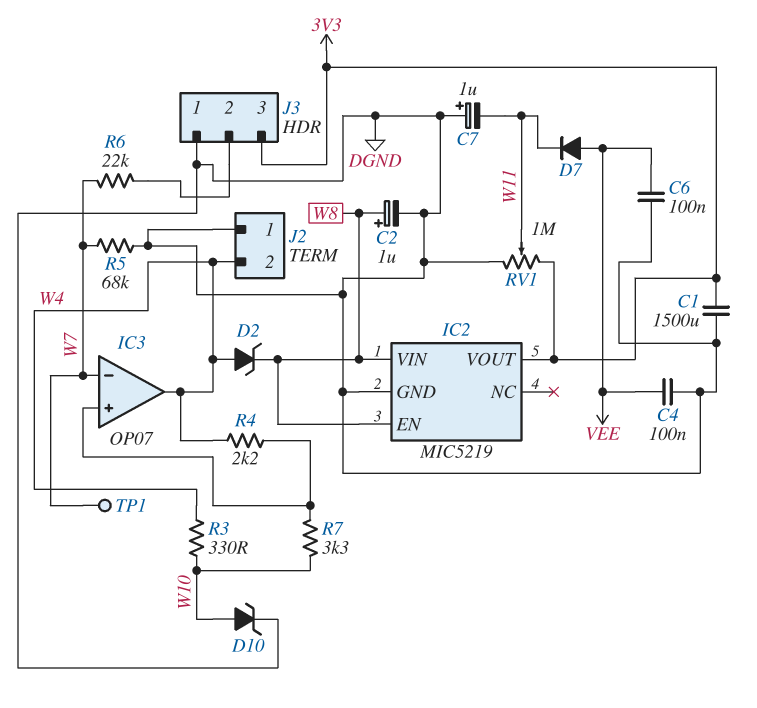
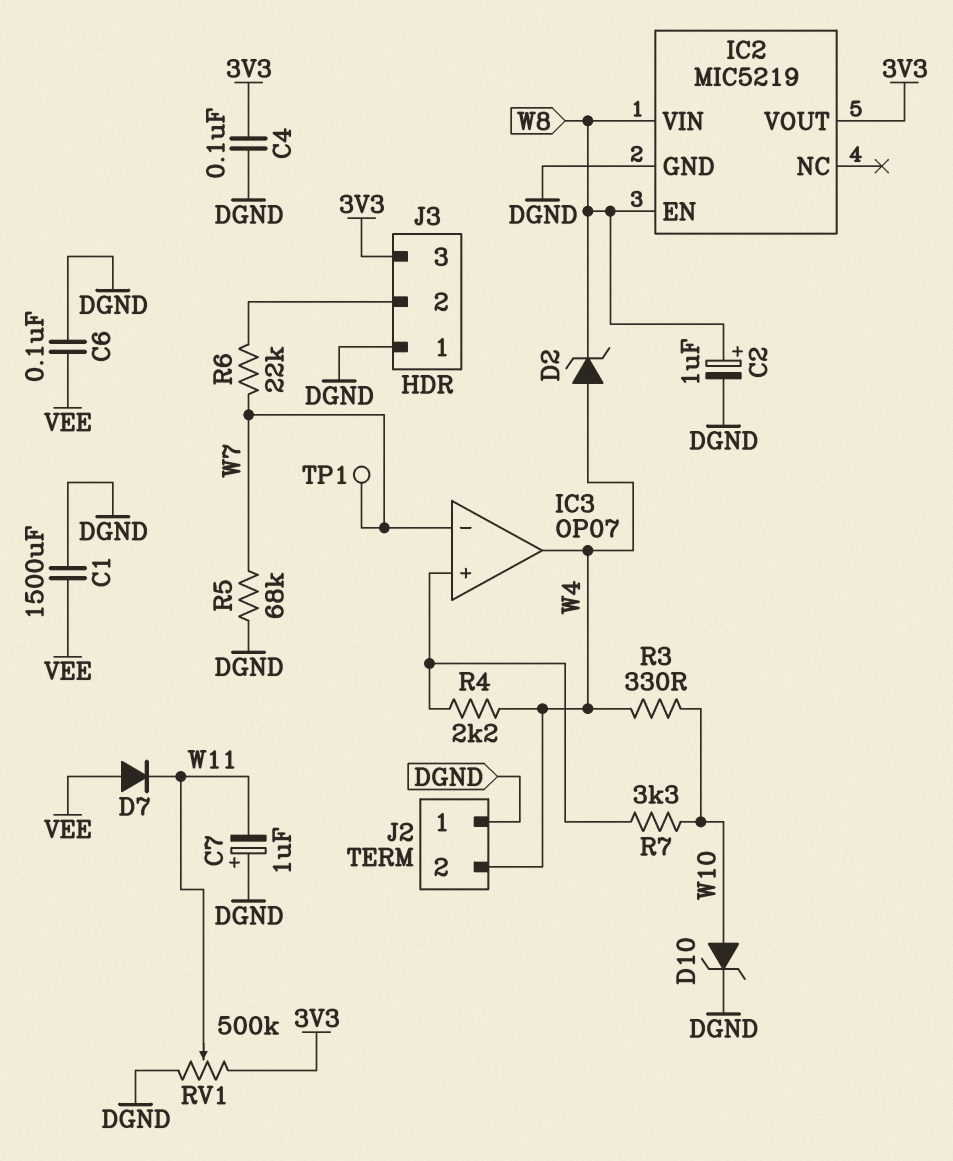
C1: 1500uF (3V3, DGND) -> 1500uF (DGND, VEE)
C4: 100nF (DGND, VEE) -> 100nF (3V3, DGND)
RV1: 1M (3V3, DGND, wiper W11) -> 500k (3V3, DGND, wiper W11)

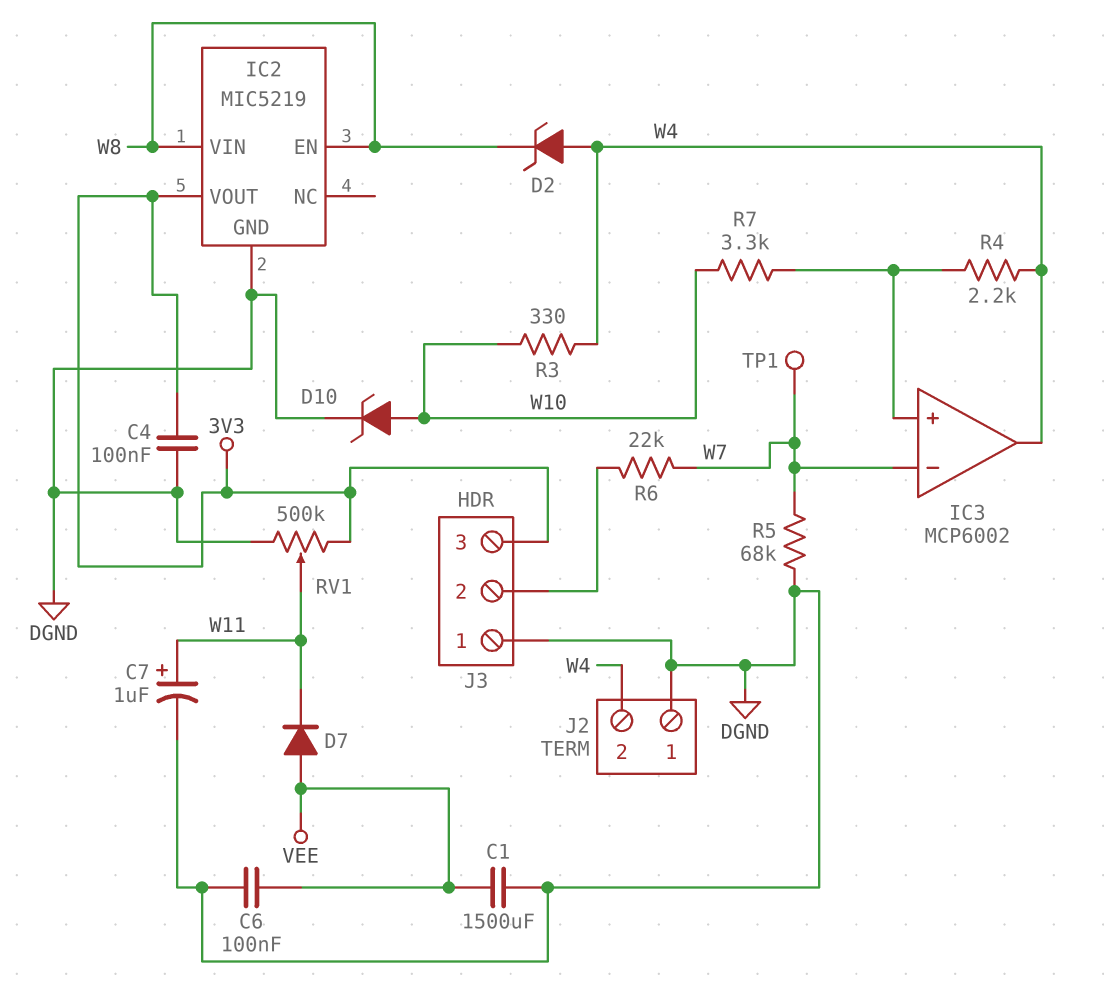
C2: 1uF (plus W8, minus DGND) -> none
C7: 1uF (plus DGND, minus W11) -> 1uF (plus W11, minus DGND)
IC3: OP07 -> MCP6002

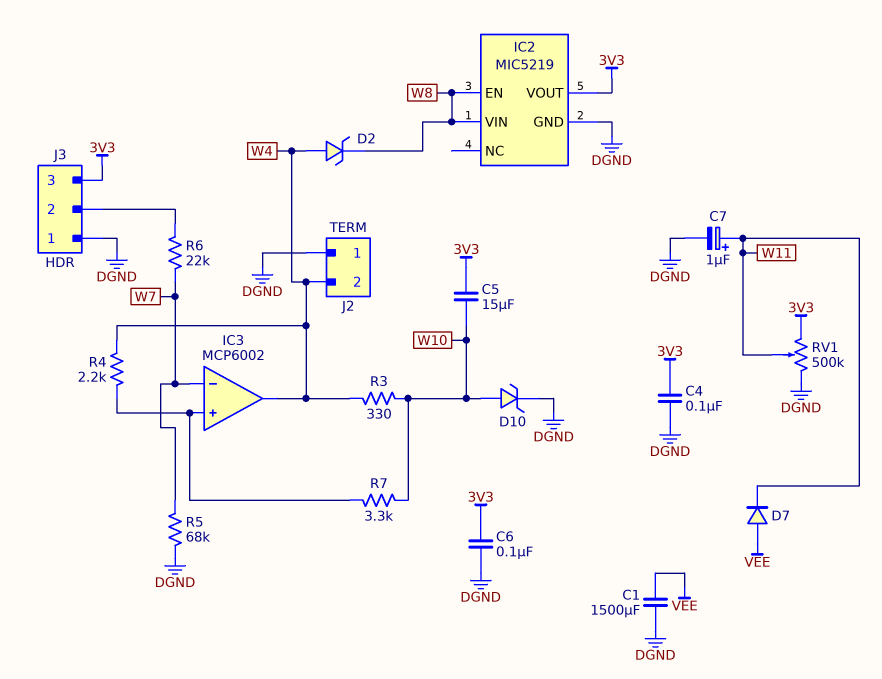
C5: none -> 15uF (3V3, W10)
C6: 100nF (DGND, VEE) -> 100nF (3V3, DGND)
TP1: test point (W7) -> none

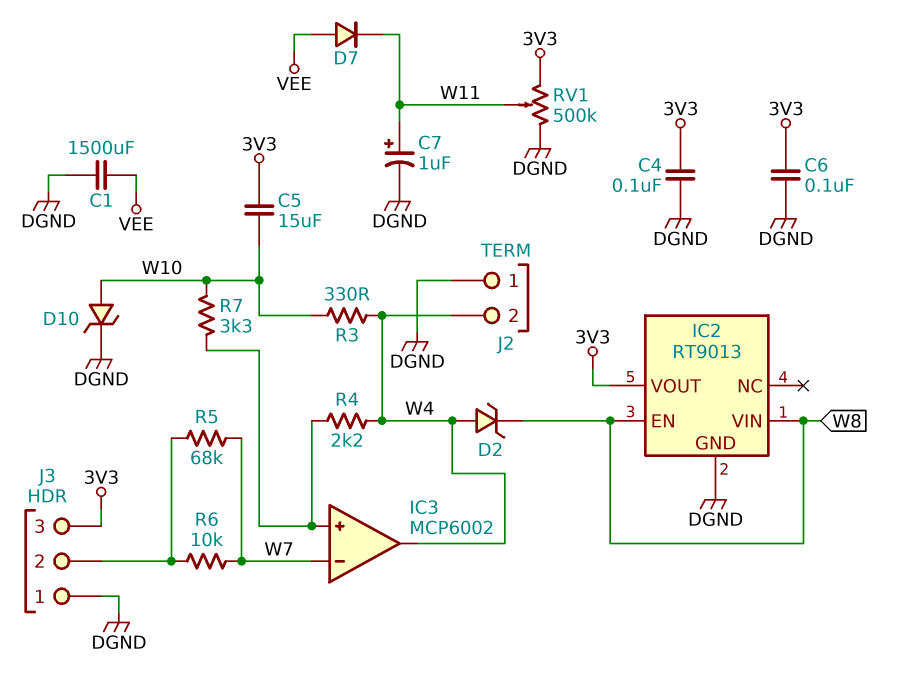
IC2: MIC5219 -> RT9013
R5: 68k (DGND, W7) -> 68k (J3/2, W7)
R6: 22k (J3/2, W7) -> 10k (J3/2, W7)

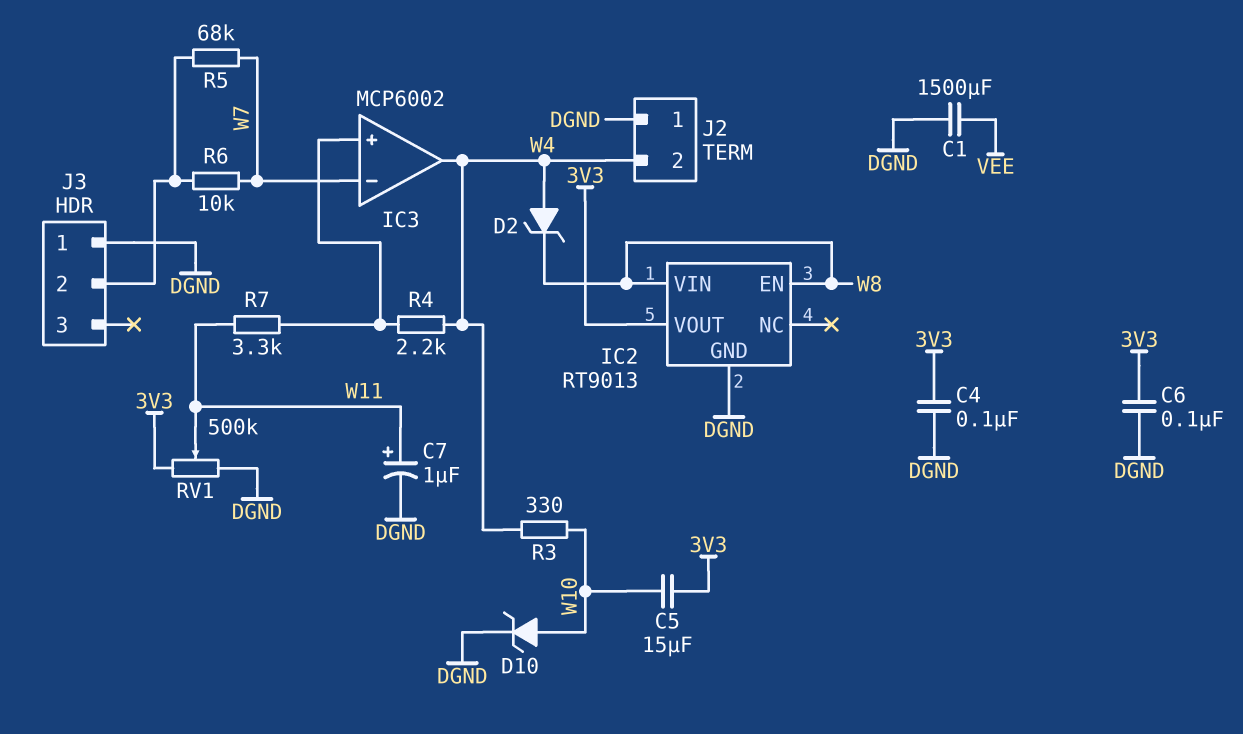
D7: diode (A VEE, K W11) -> none
J3 pin 3: 3V3 -> none
R7: 3.3k (IC3/in+, W10) -> 3.3k (IC3/in+, W11)

